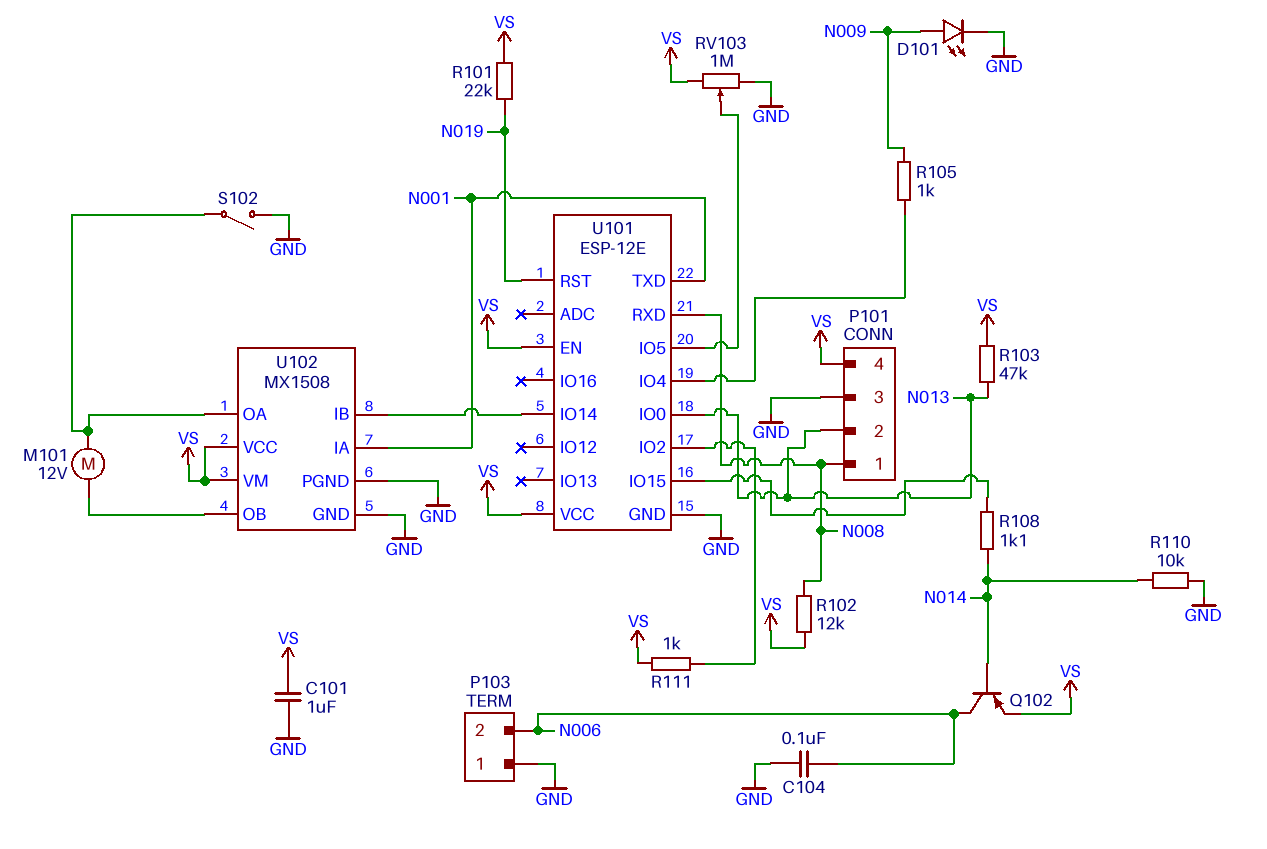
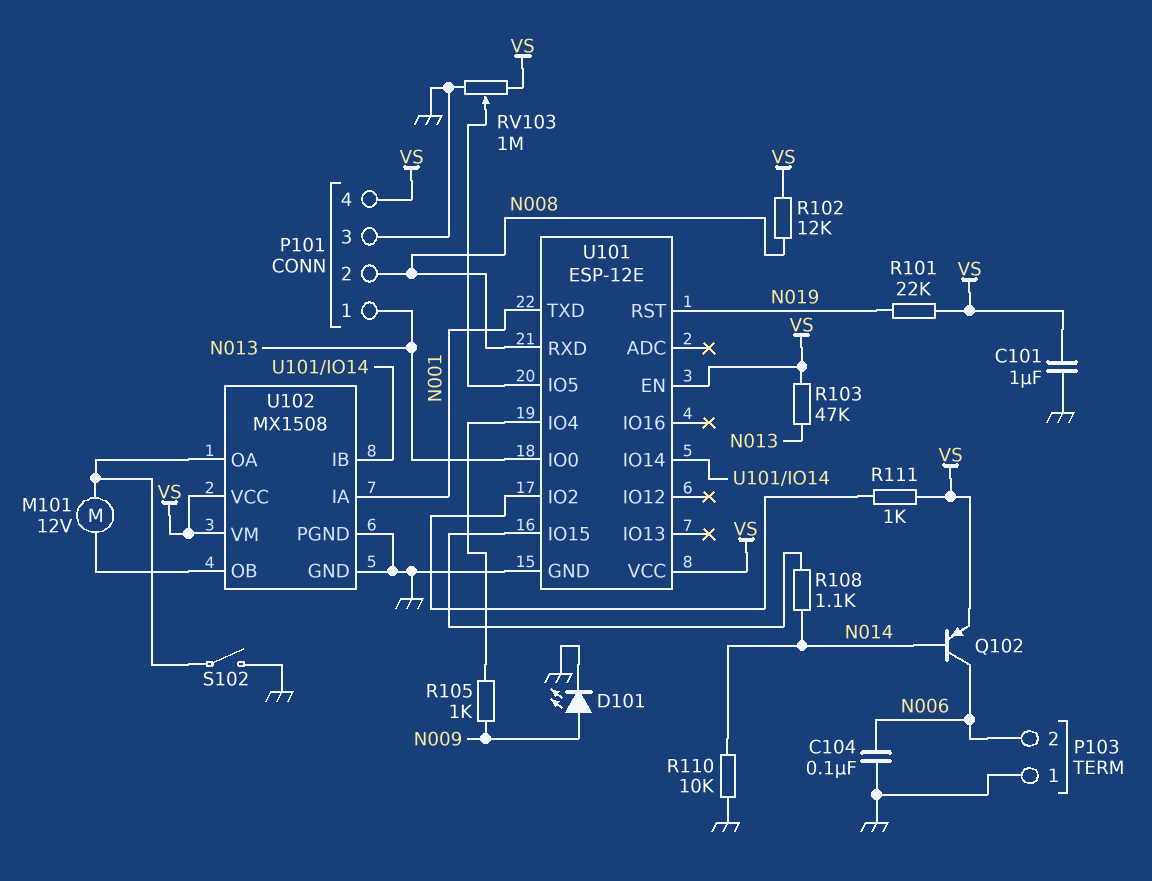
P101 pin 1: N008 -> N013
P101 pin 2: N013 -> N008

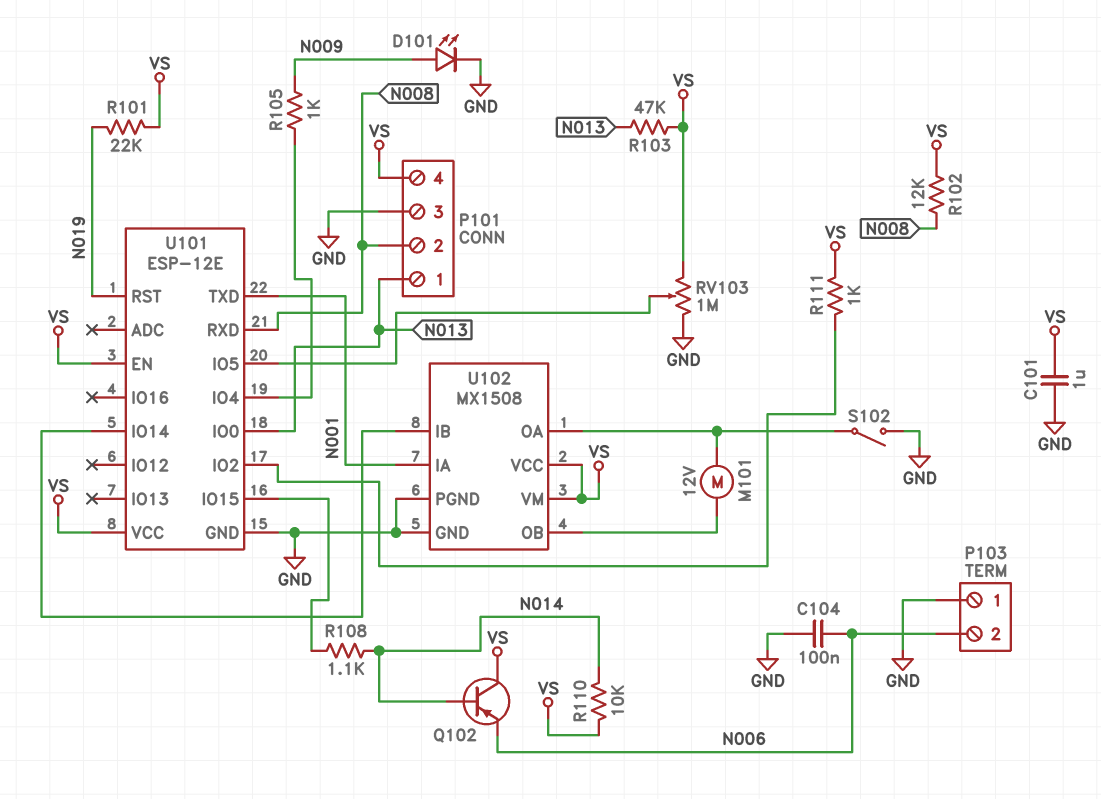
Q102: PNP (B N014, C N006, E VS) -> PNP (B N014, C VS, E N006)
R110: 10k (GND, N014) -> 10k (N014, VS)

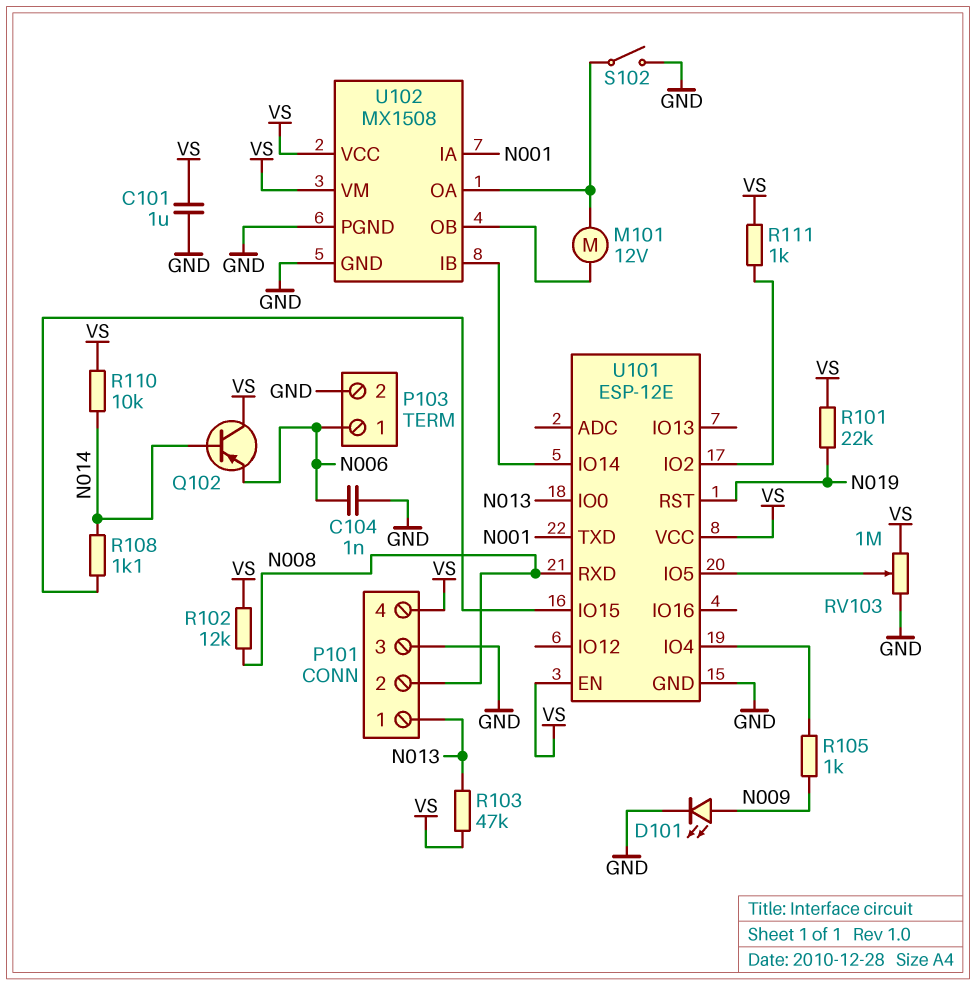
C104: 100nF (GND, N006) -> 1nF (GND, N006)
P103 pin 1: GND -> N006
P103 pin 2: N006 -> GND

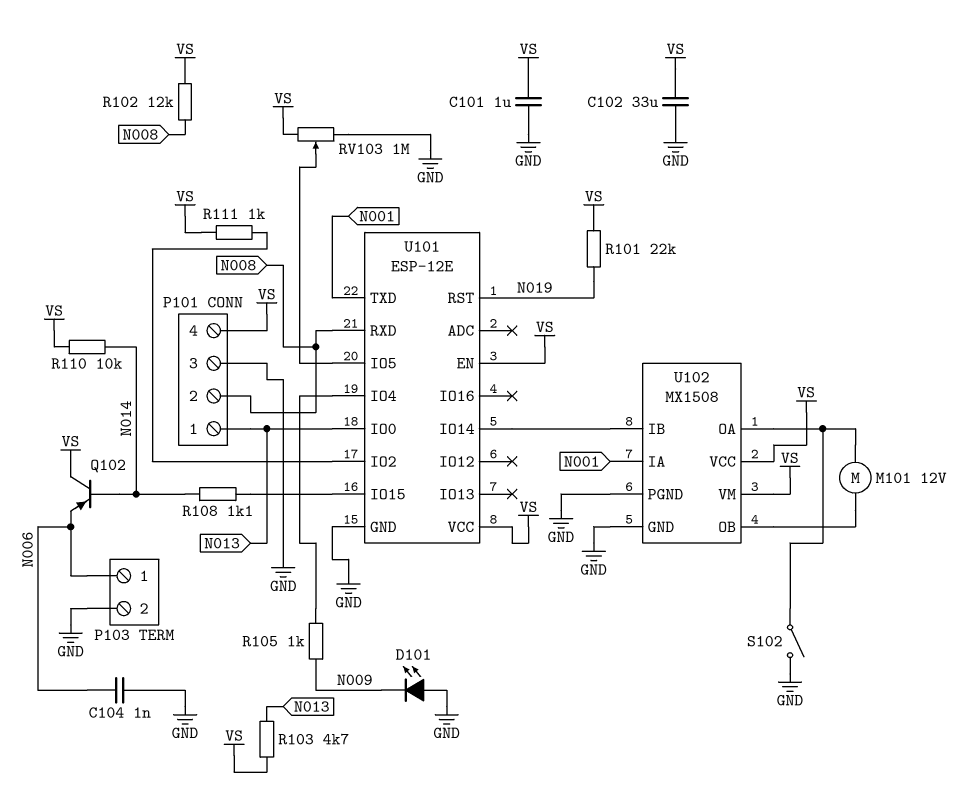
C102: none -> 33uF (GND, VS)
D101: LED (A N009, K GND) -> LED (A GND, K N009)
R103: 47k (N013, VS) -> 4.7k (N013, VS)

